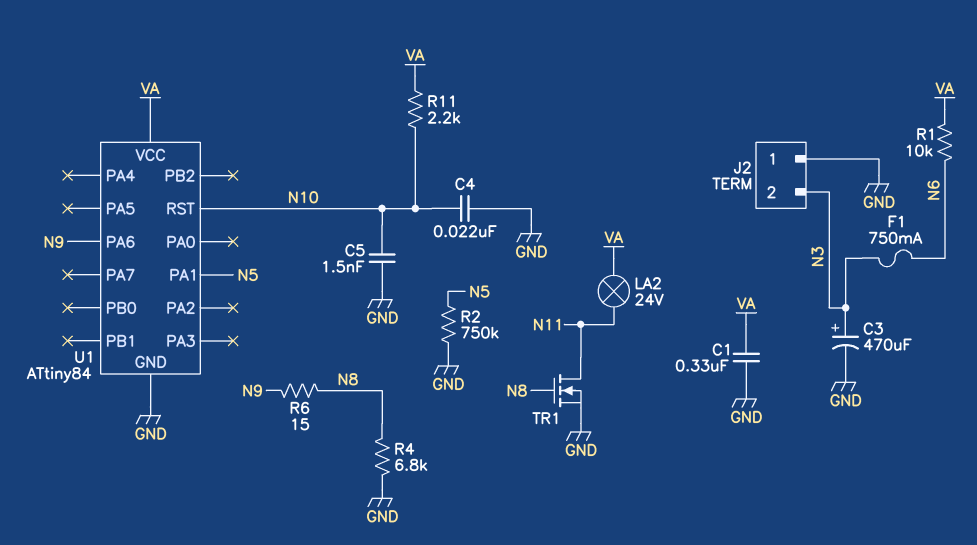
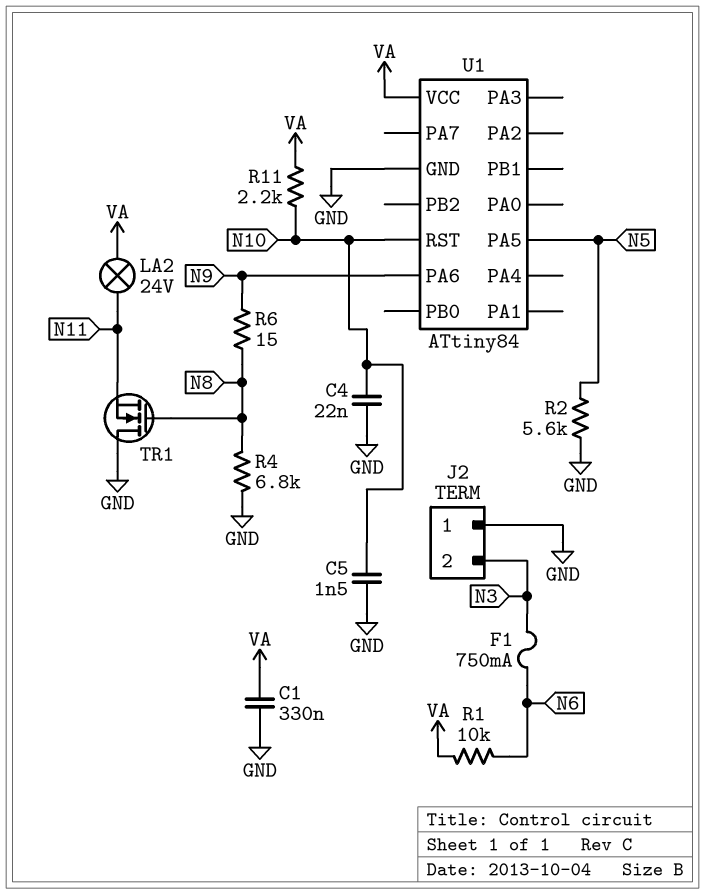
C3: 470uF (plus N3, minus GND) -> none
R2: 750k (GND, N5) -> 5.6k (GND, N5)
TR1: NMOS (G N8, D N11, S GND) -> NMOS (G N8, D GND, S N11)
U1 pin PA1: N5 -> none
U1 pin PA5: none -> N5

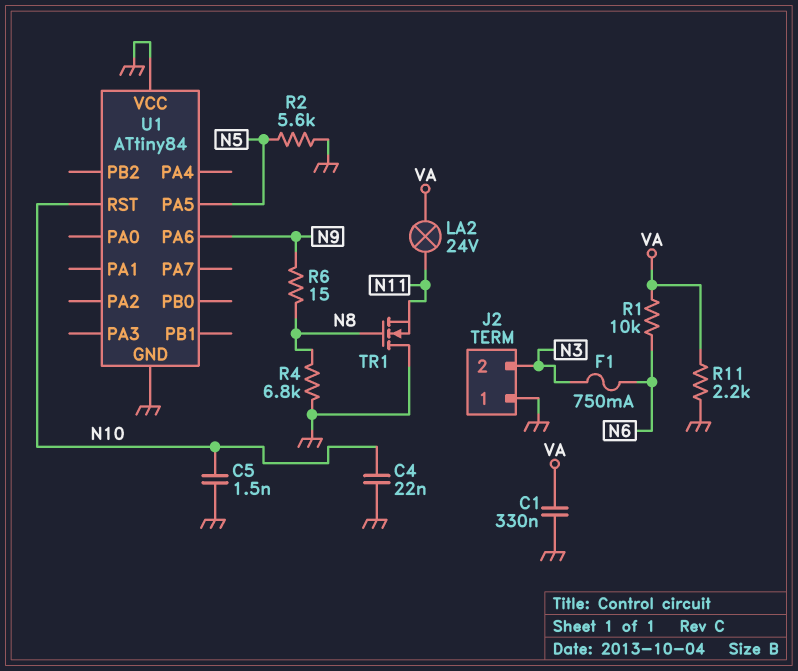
R11: 2.2k (N10, VA) -> 2.2k (GND, VA)
U1 pin VCC: VA -> GND

